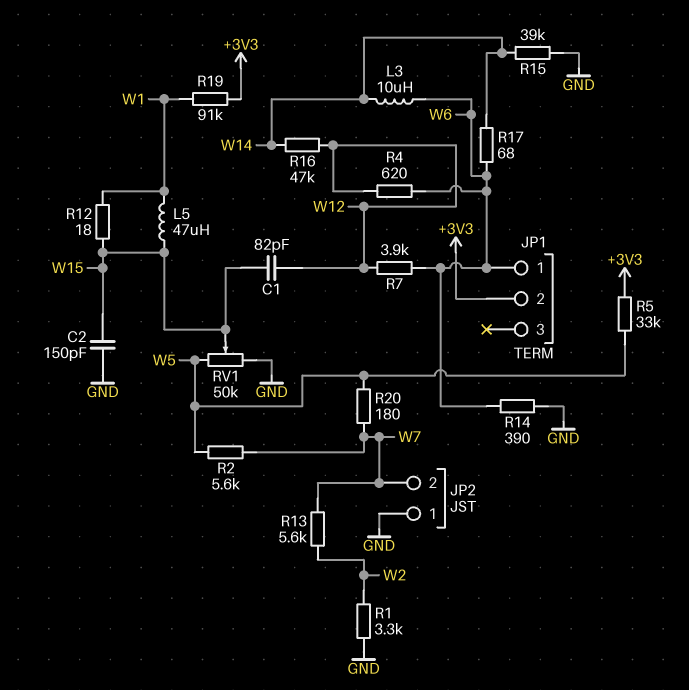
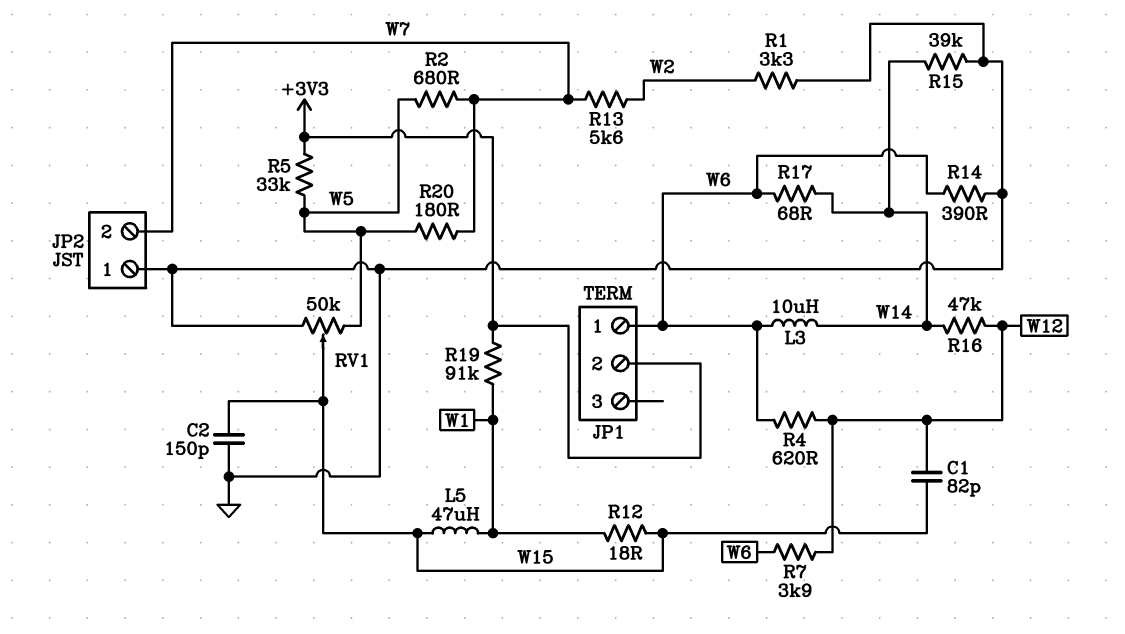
R2: 5.6k (W5, W7) -> 680 (W5, W7)

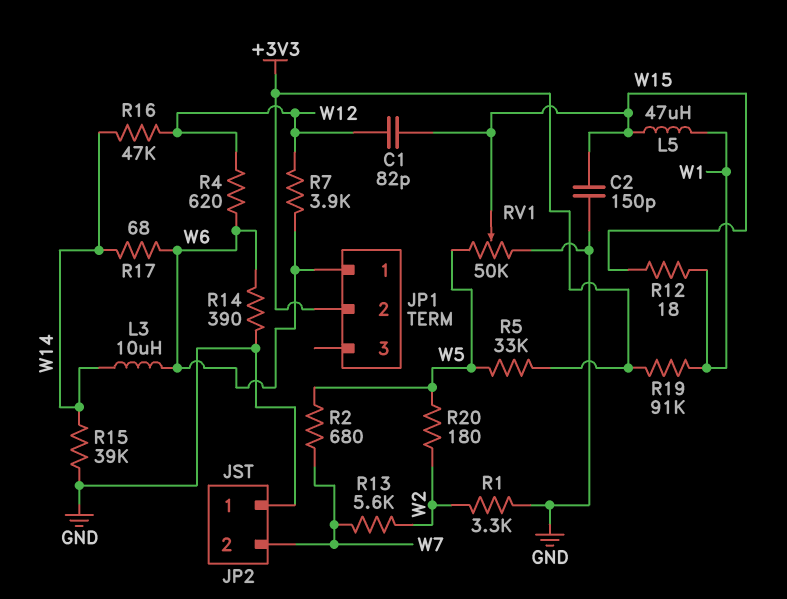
R20: 180 (W5, W7) -> 180 (W2, W5)

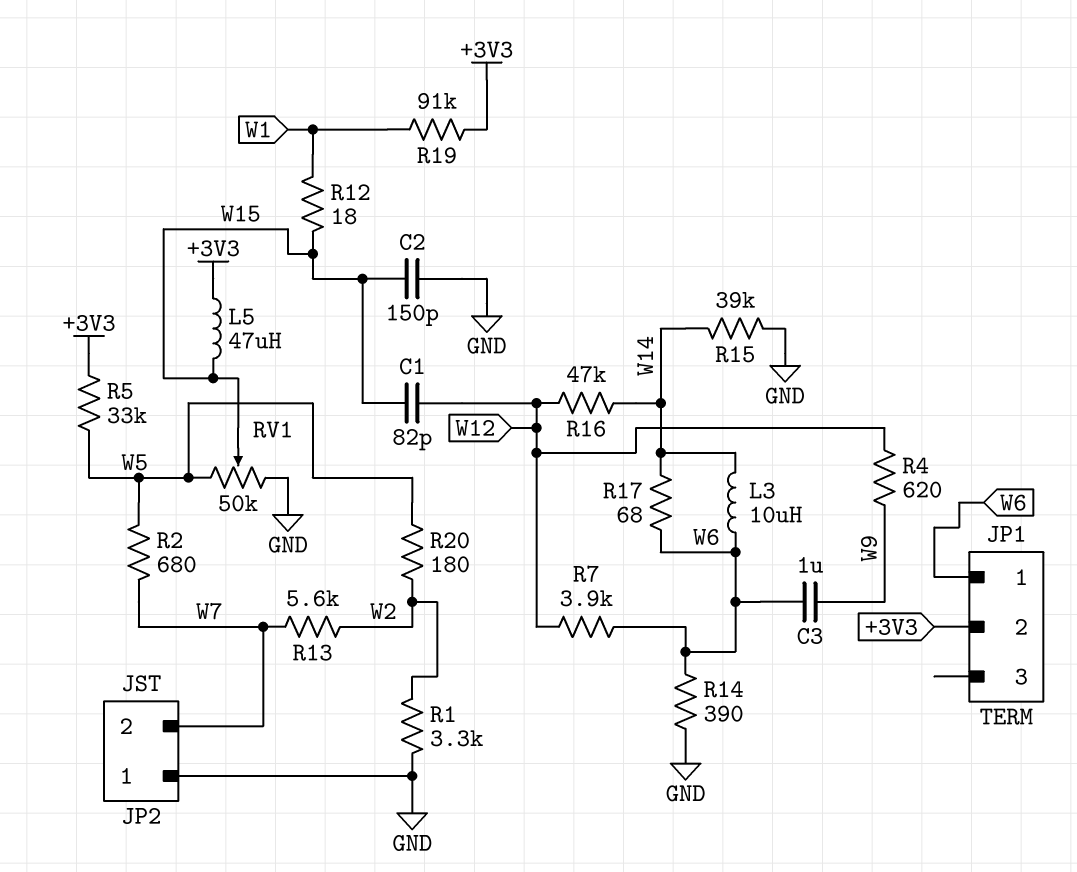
C3: none -> 1uF (W6, W9)
L5: 47uH (W1, W15) -> 47uH (+3V3, W15)
R4: 620 (W6, W12) -> 620 (W9, W12)

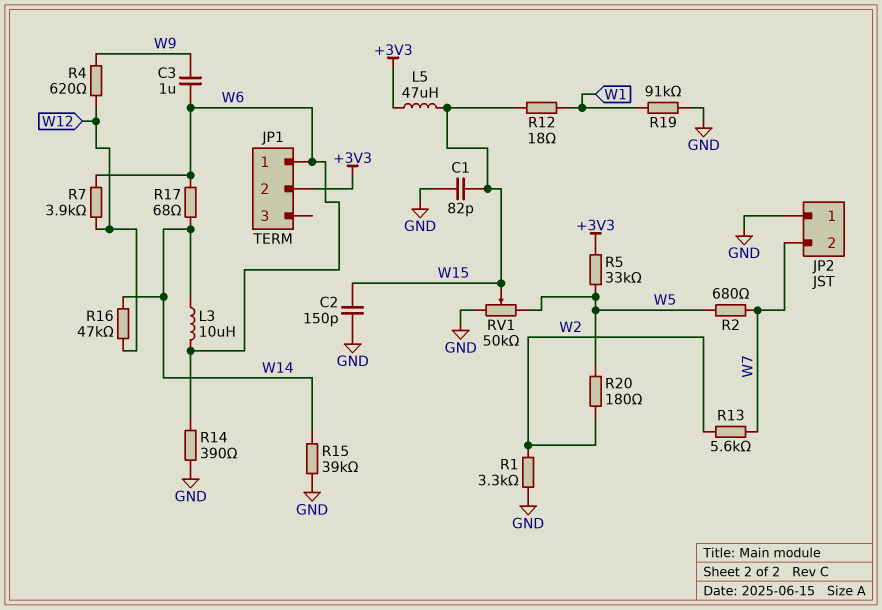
C1: 82pF (W12, W15) -> 82pF (GND, W15)
R19: 91k (+3V3, W1) -> 91k (GND, W1)

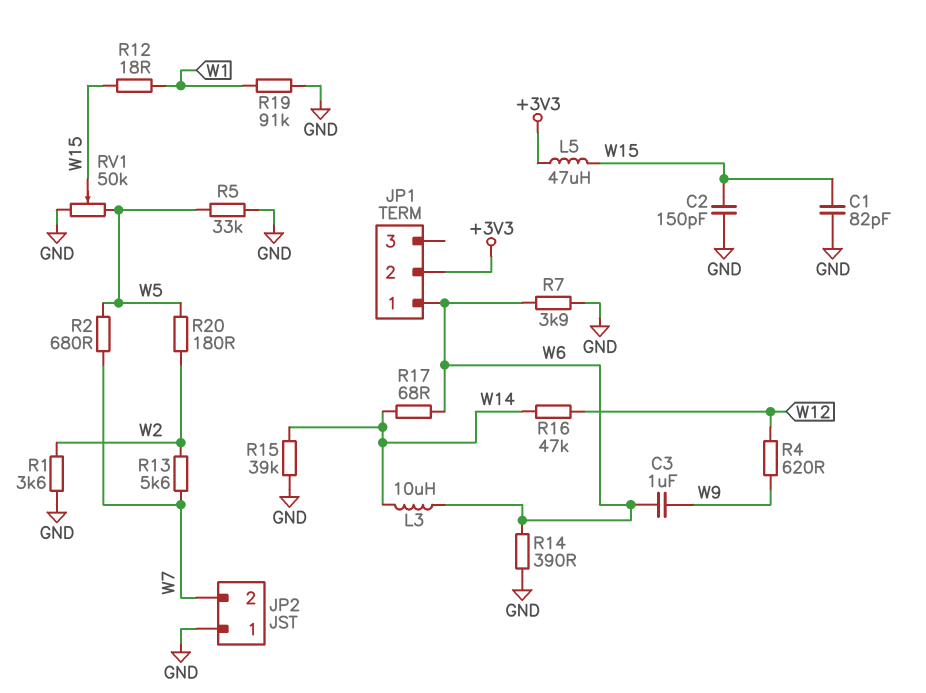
R1: 3.3k (GND, W2) -> 3.6k (GND, W2)
R5: 33k (+3V3, W5) -> 33k (GND, W5)
R7: 3.9k (W6, W12) -> 3.9k (GND, W6)

